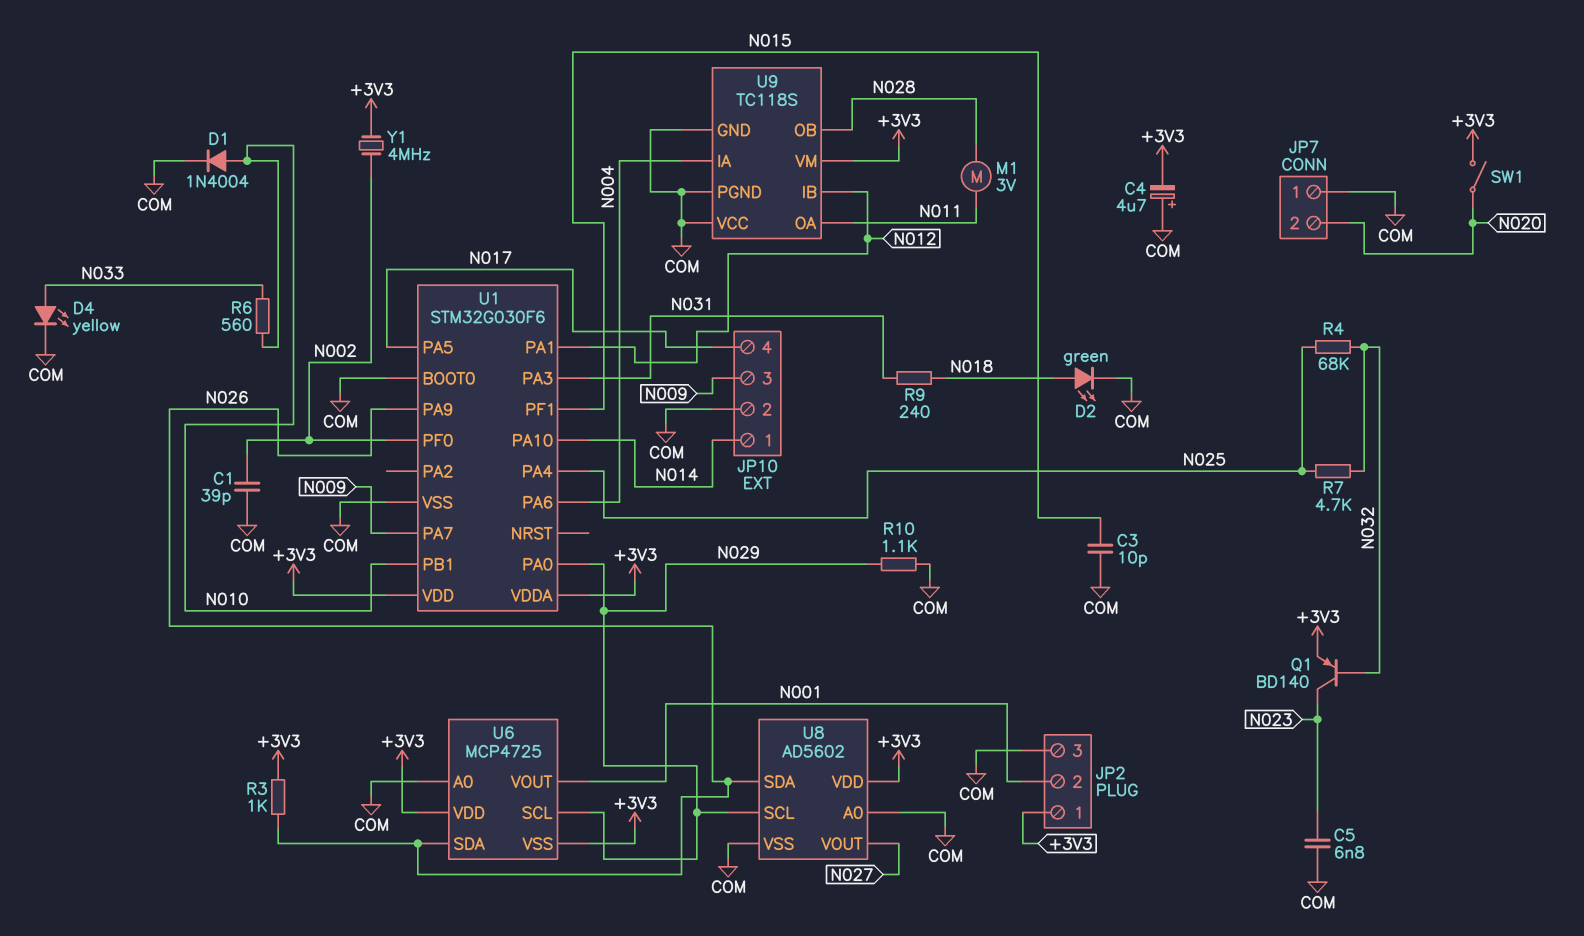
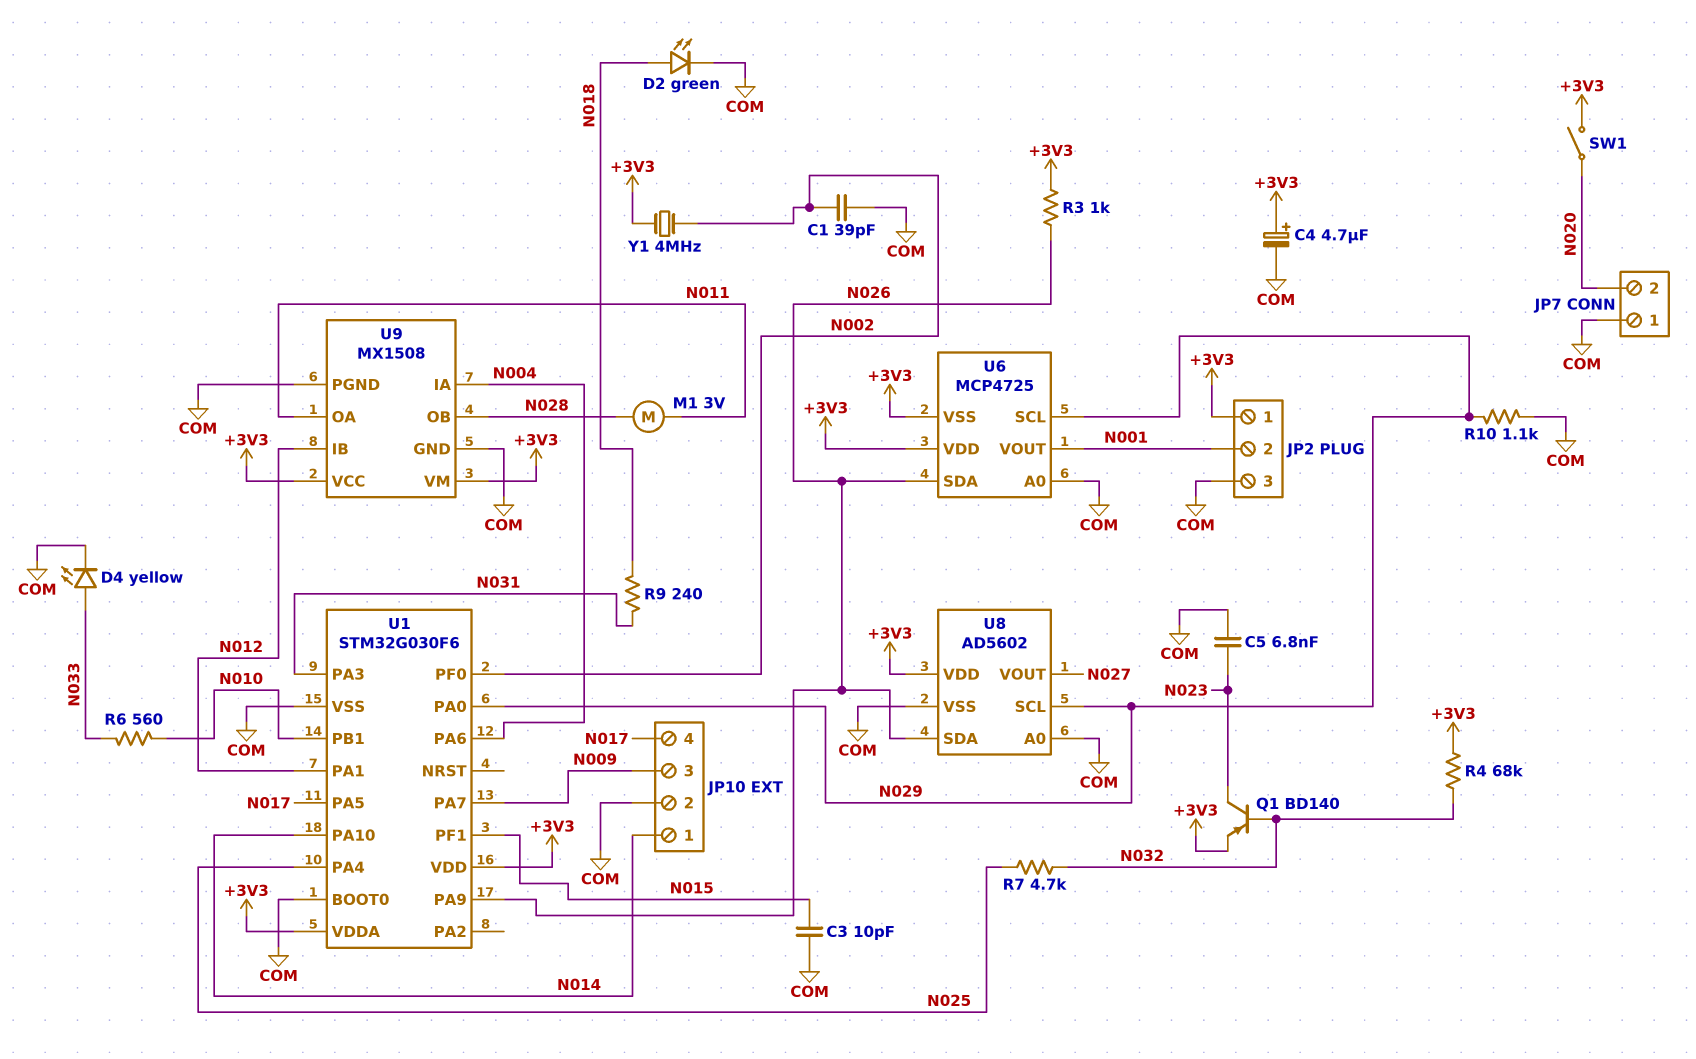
C4: 4.7uF (plus COM, minus +3V3) -> 4.7uF (plus +3V3, minus COM)
D1: diode 1N4004 (A N010, K COM) -> none
R4: 68k (N025, N032) -> 68k (+3V3, N032)
U9: TC118S -> MX1508
U9 pin VCC: COM -> +3V3

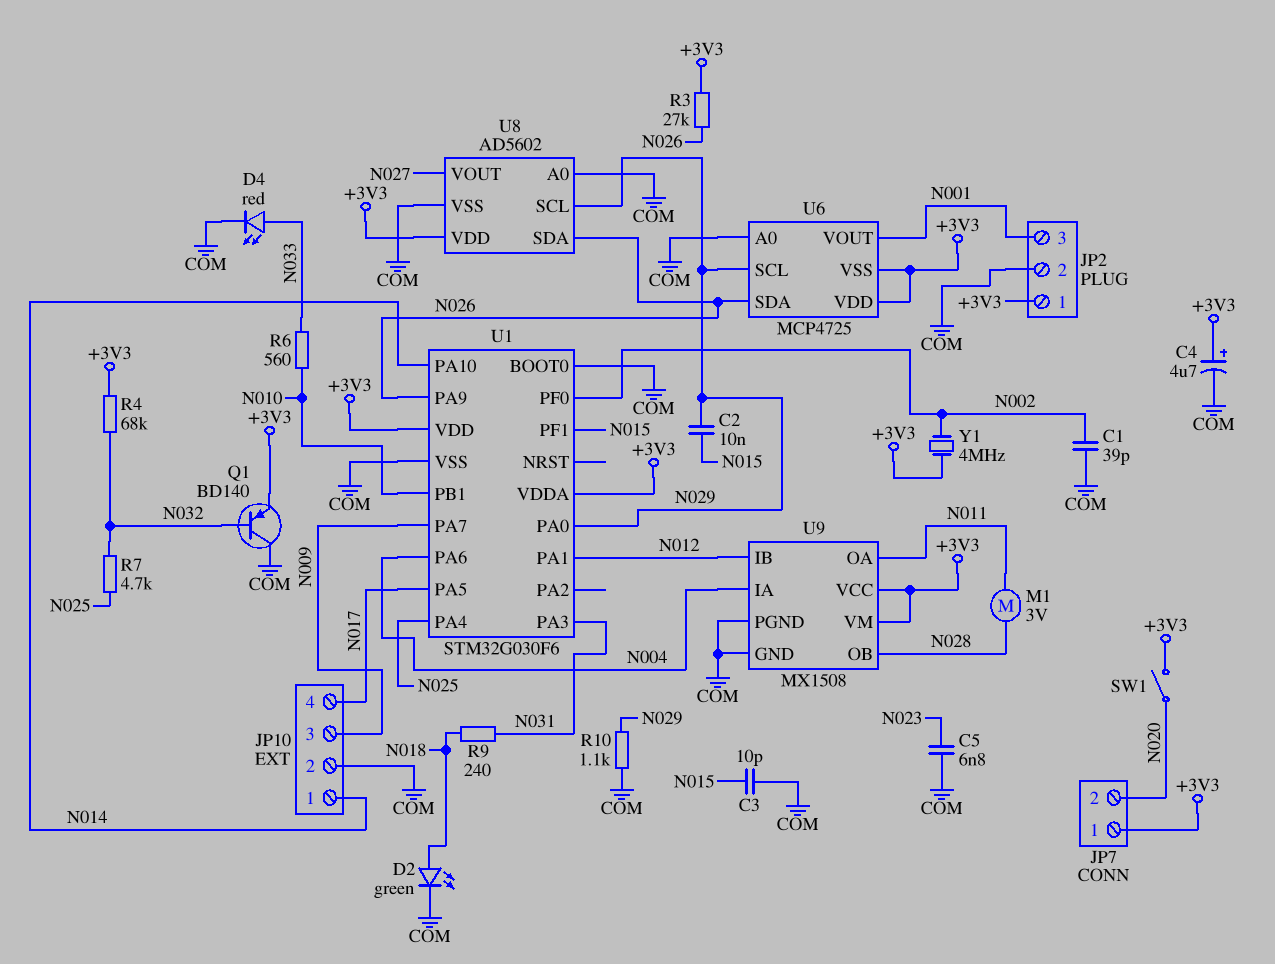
C2: none -> 10nF (N015, N029)
D4: LED yellow (A N033, K COM) -> LED red (A N033, K COM)
JP2 pin 2: N001 -> COM
JP2 pin 3: COM -> N001
JP7 pin 1: COM -> +3V3
Q1: PNP BD140 (B N032, C N023, E +3V3) -> PNP BD140 (B N032, C COM, E +3V3)
R3: 1k (+3V3, N026) -> 27k (+3V3, N026)

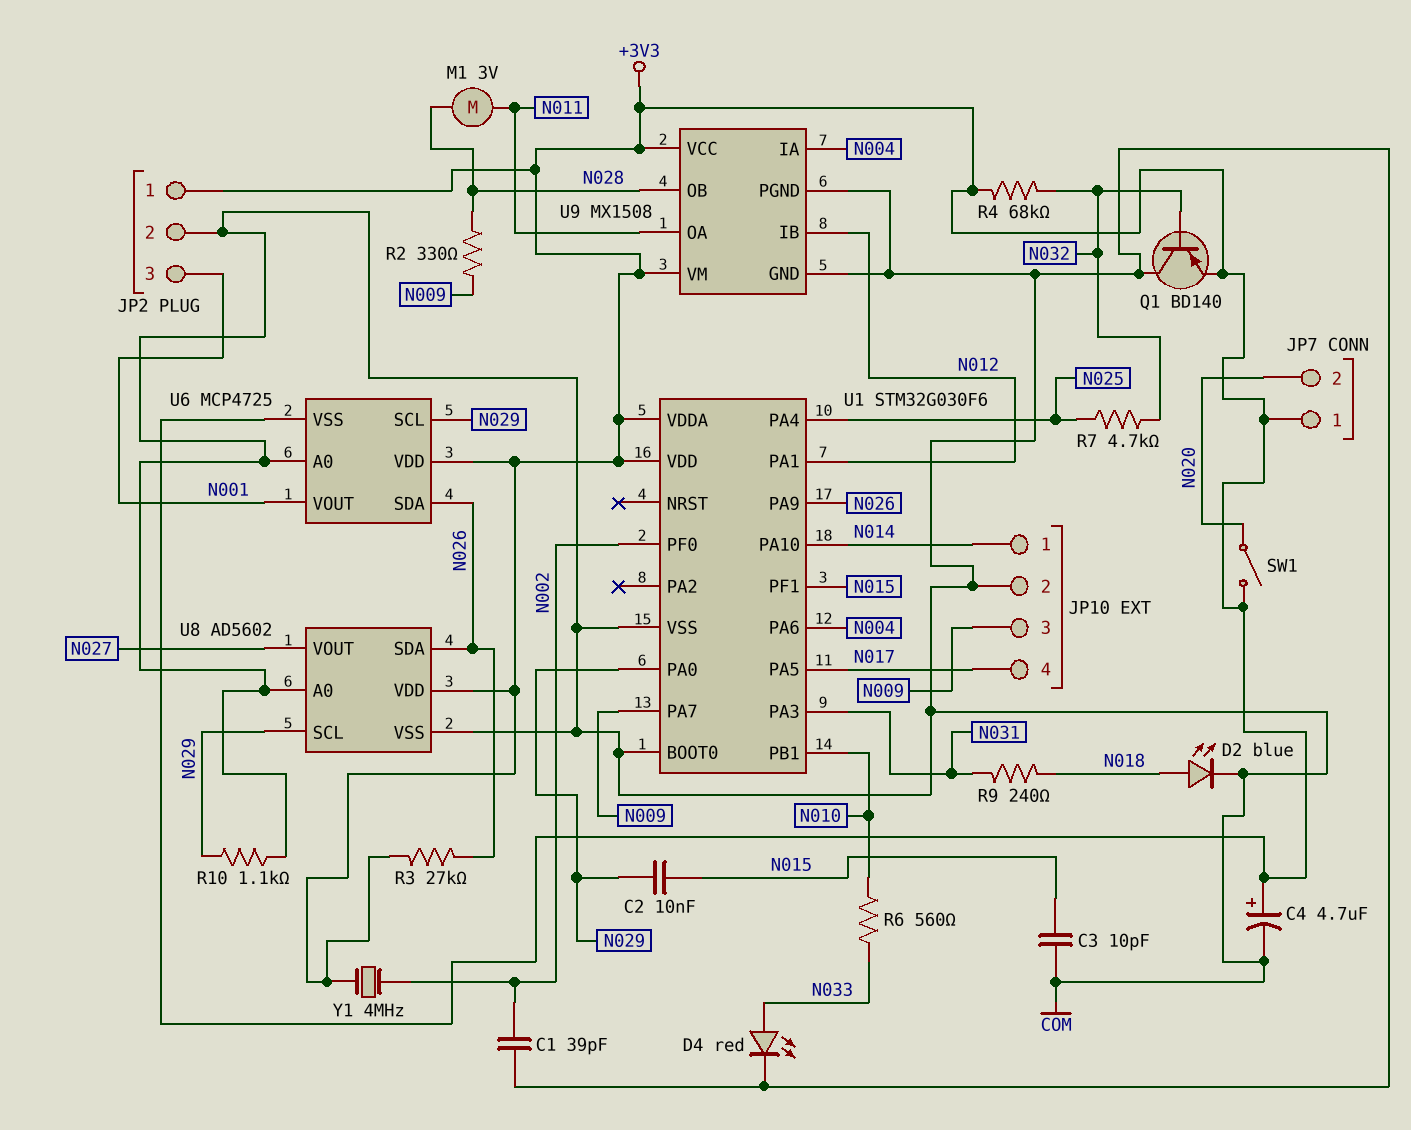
C5: 6.8nF (COM, N023) -> none
D2: LED green (A N018, K COM) -> LED blue (A N018, K COM)
R2: none -> 330 (N009, N028)

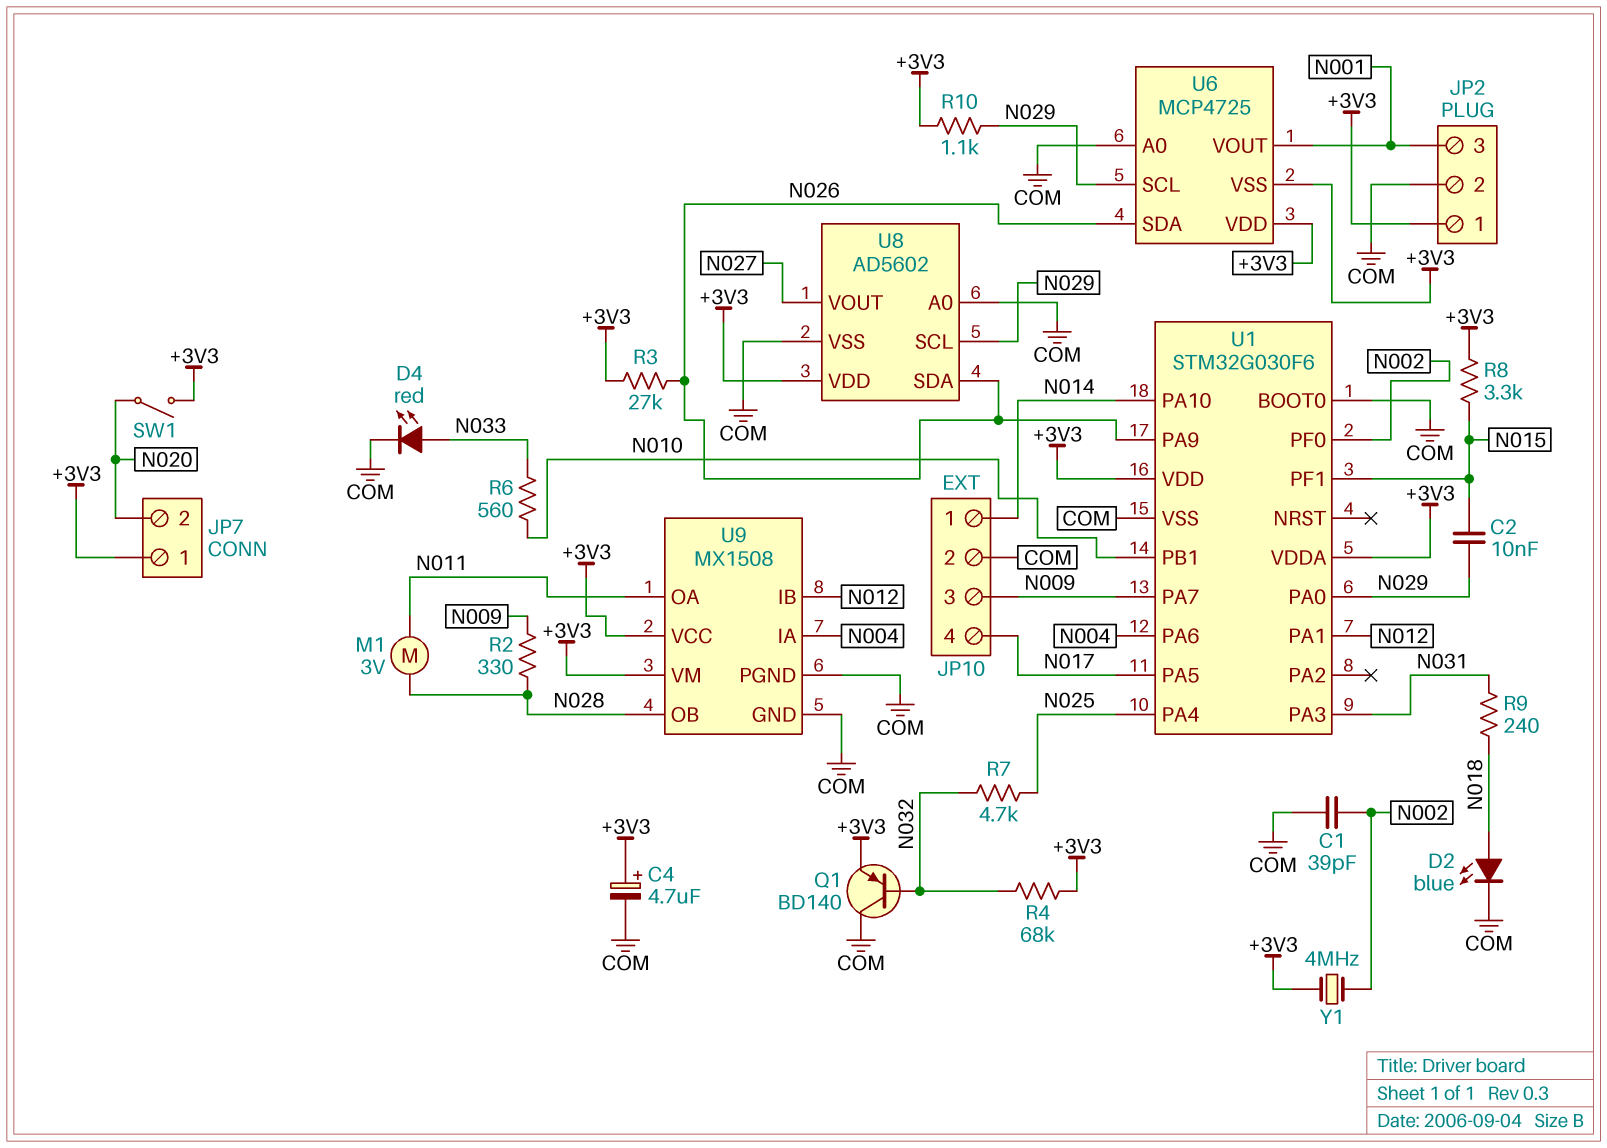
C3: 10pF (COM, N015) -> none
R8: none -> 3.3k (+3V3, N015)
R10: 1.1k (COM, N029) -> 1.1k (+3V3, N029)

